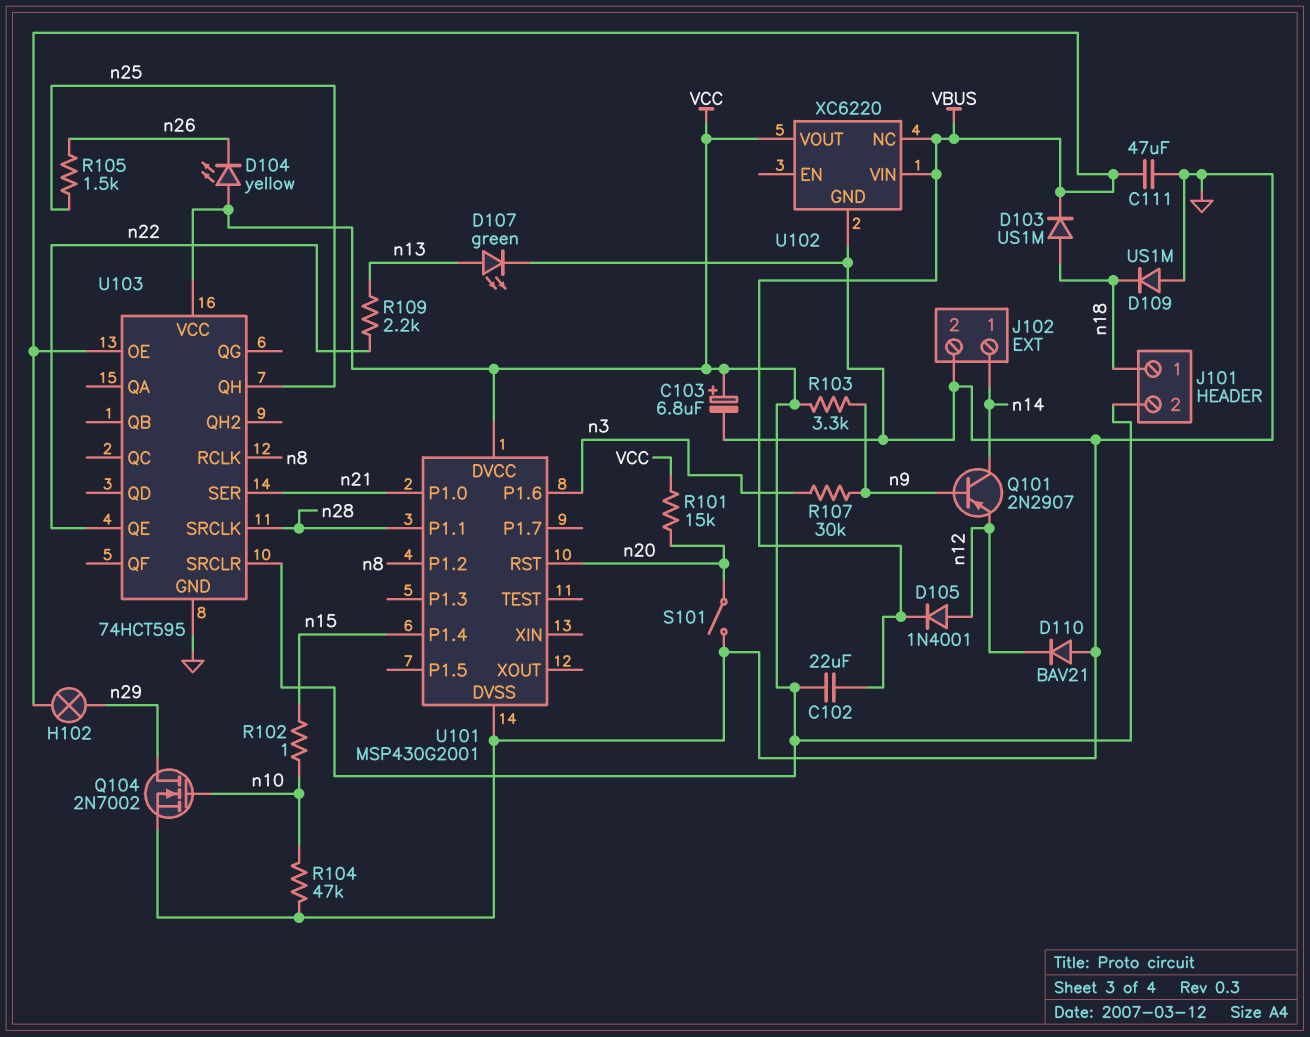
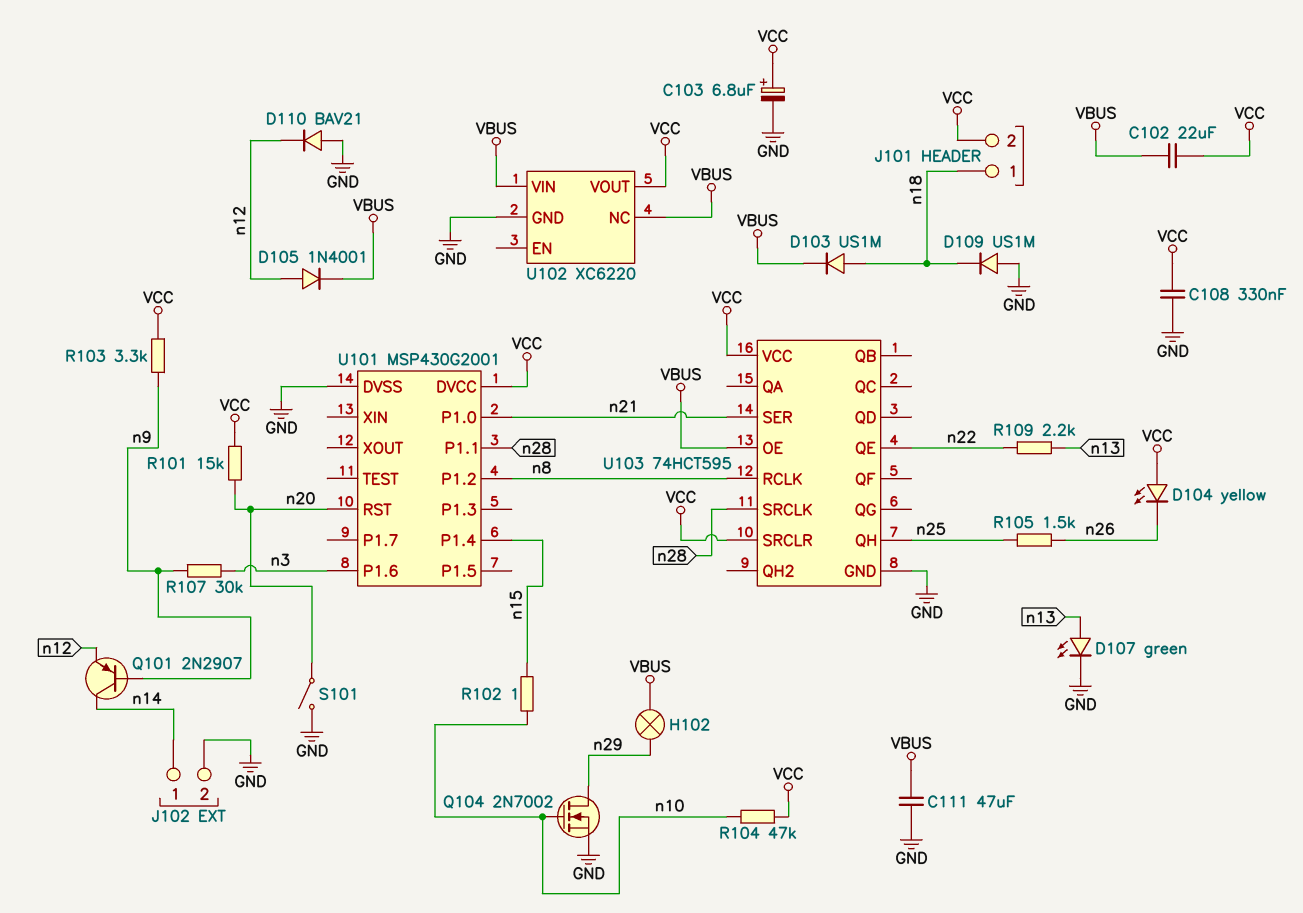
C108: none -> 330nF (GND, VCC)
R104: 47k (GND, n10) -> 47k (VCC, n10)

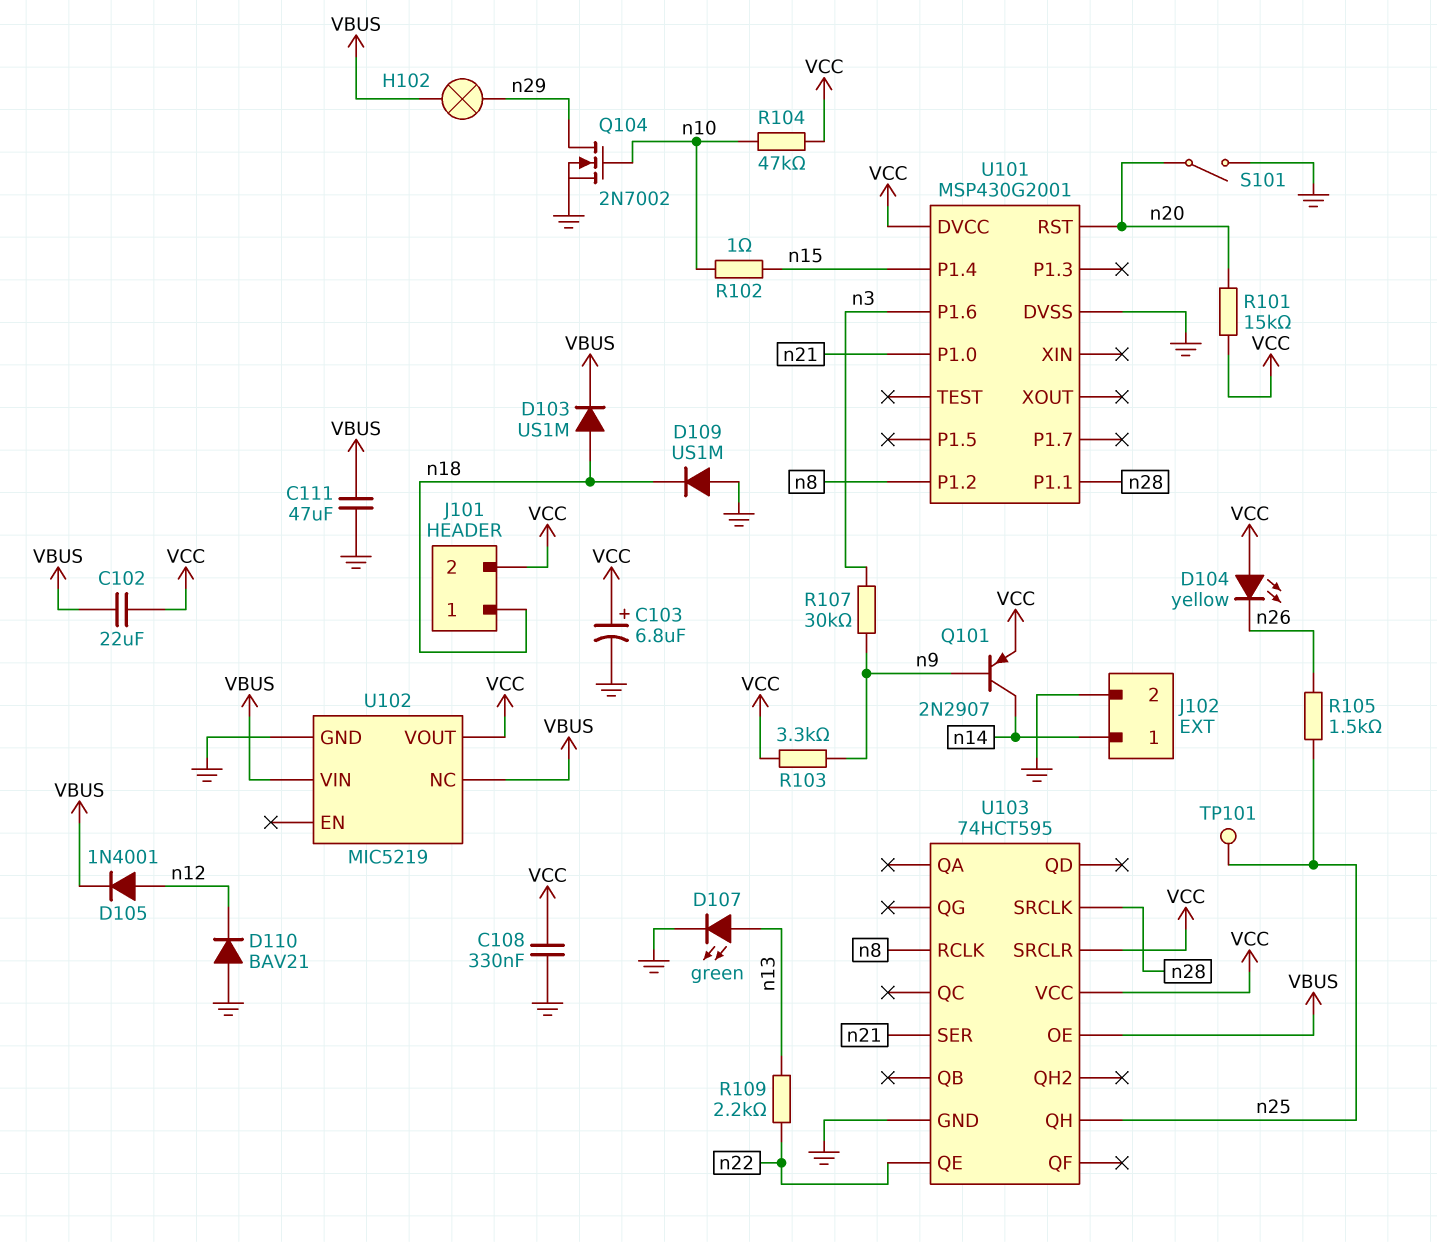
Q101: PNP 2N2907 (B n9, C n14, E n12) -> PNP 2N2907 (B n9, C n14, E VCC)
TP101: none -> test point (n25)
U102: XC6220 -> MIC5219

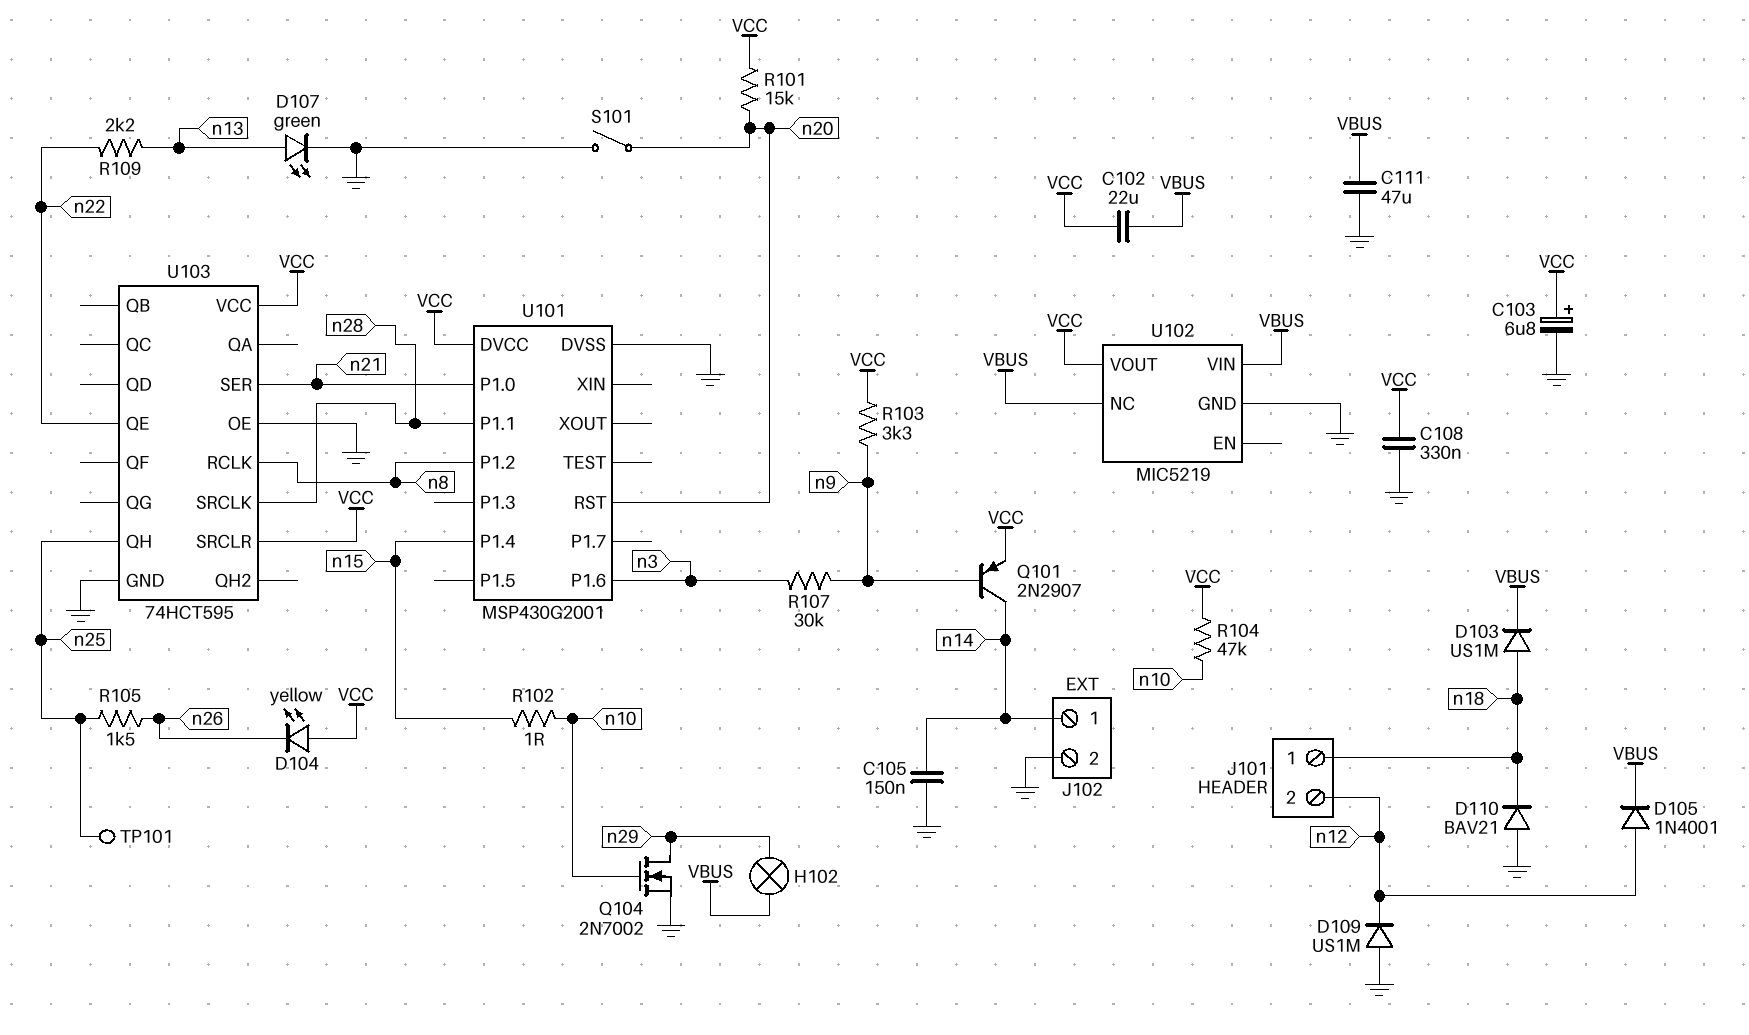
C105: none -> 150nF (GND, n14)
D109: diode US1M (A GND, K n18) -> diode US1M (A GND, K n12)
D110: diode BAV21 (A GND, K n12) -> diode BAV21 (A GND, K n18)
J101 pin 2: VCC -> n12
U103 pin OE: VBUS -> GND

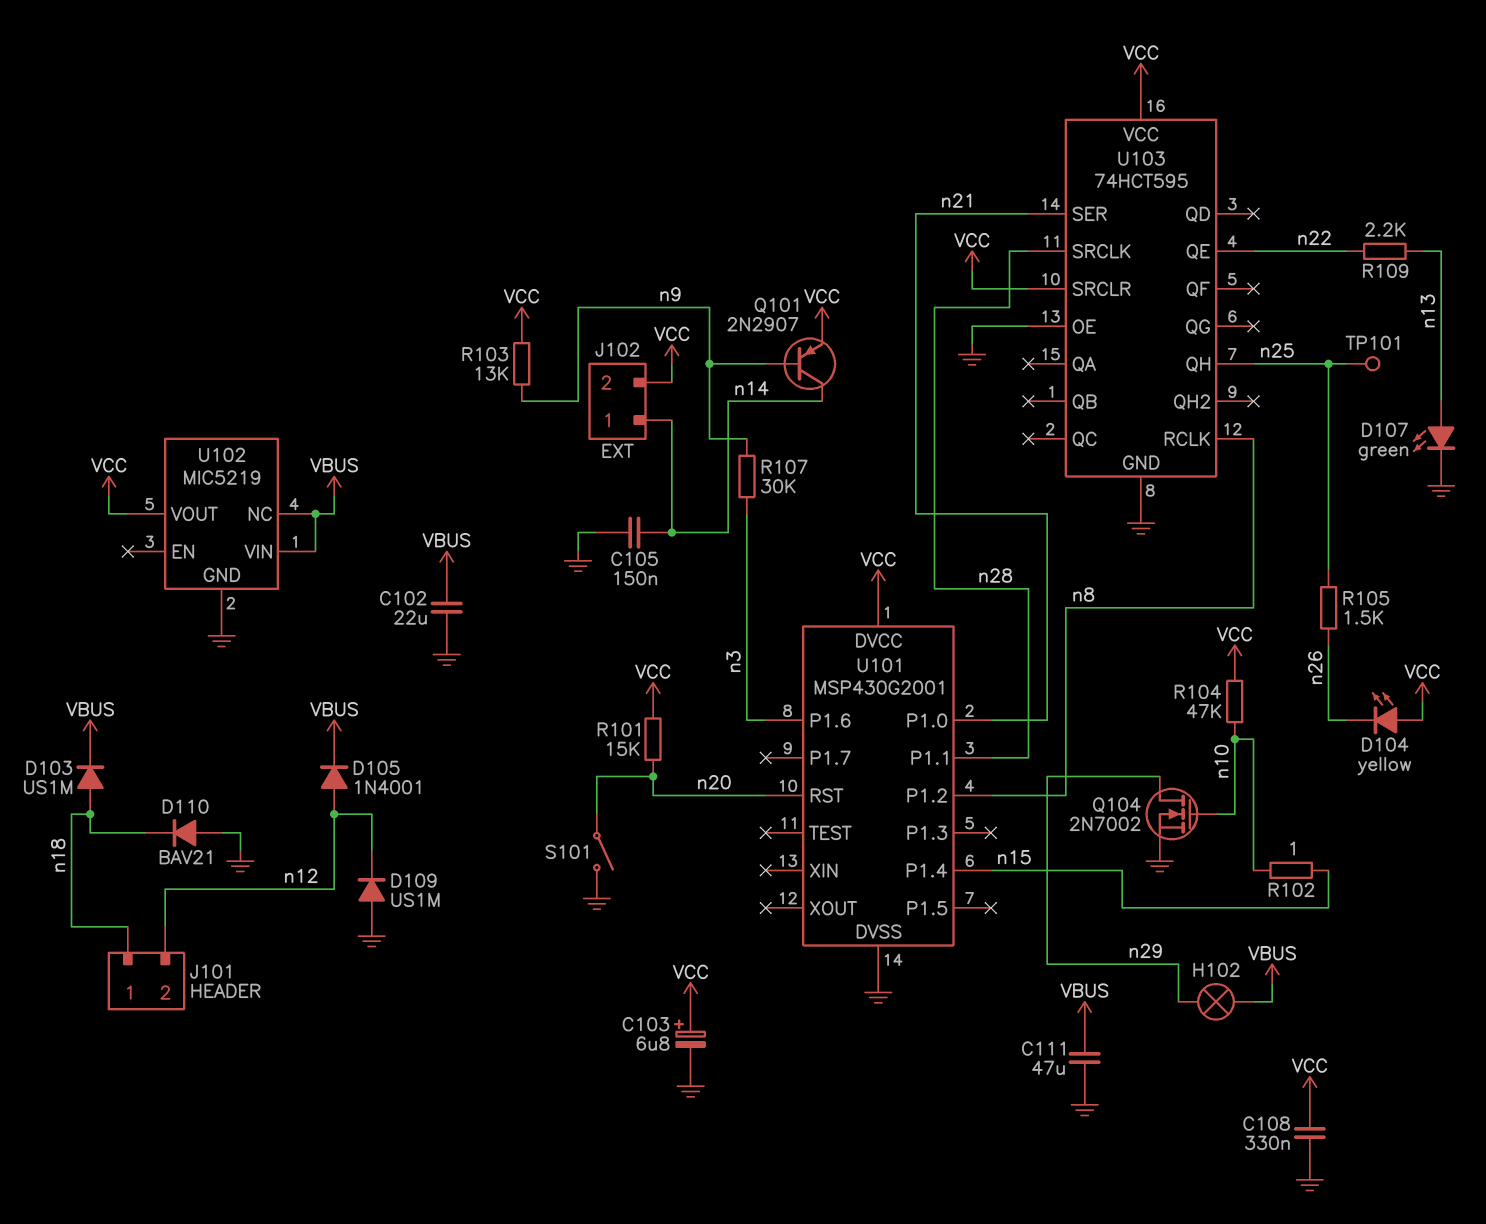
C102: 22uF (VBUS, VCC) -> 22uF (GND, VBUS)
J102 pin 2: GND -> VCC
R103: 3.3k (VCC, n9) -> 13k (VCC, n9)

